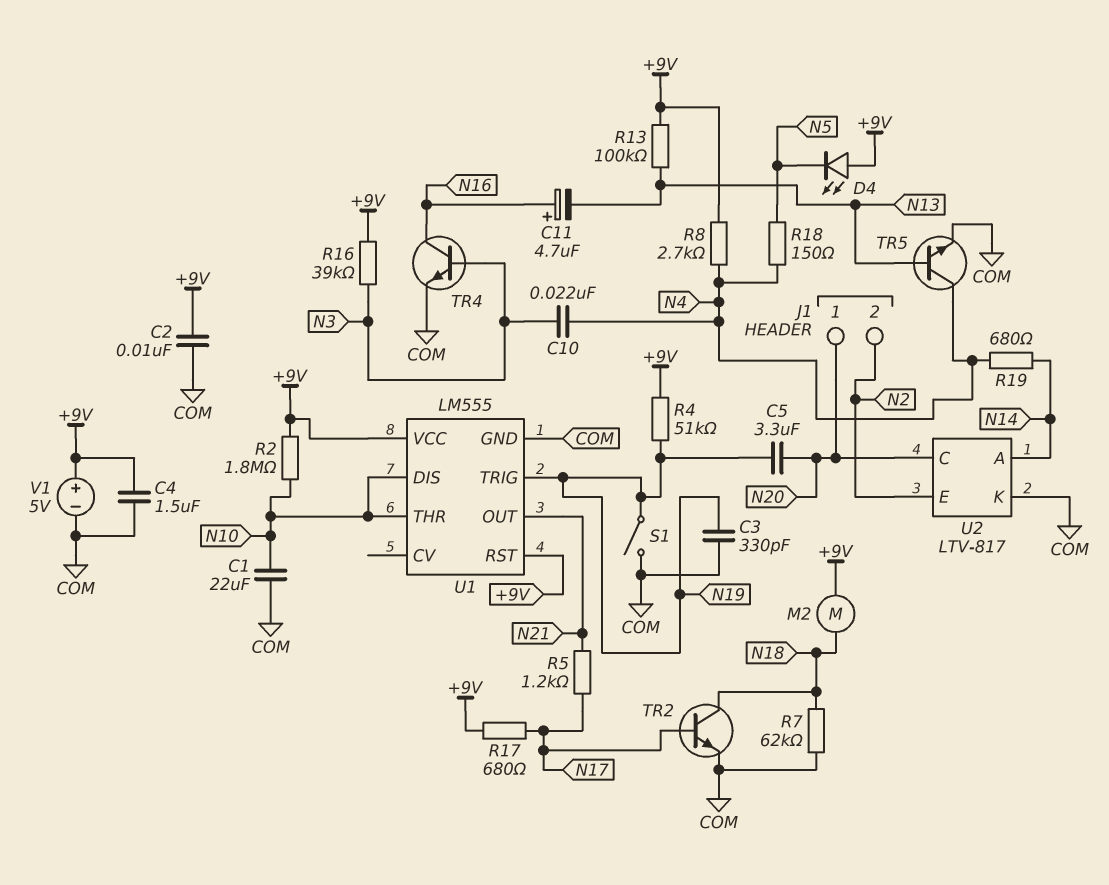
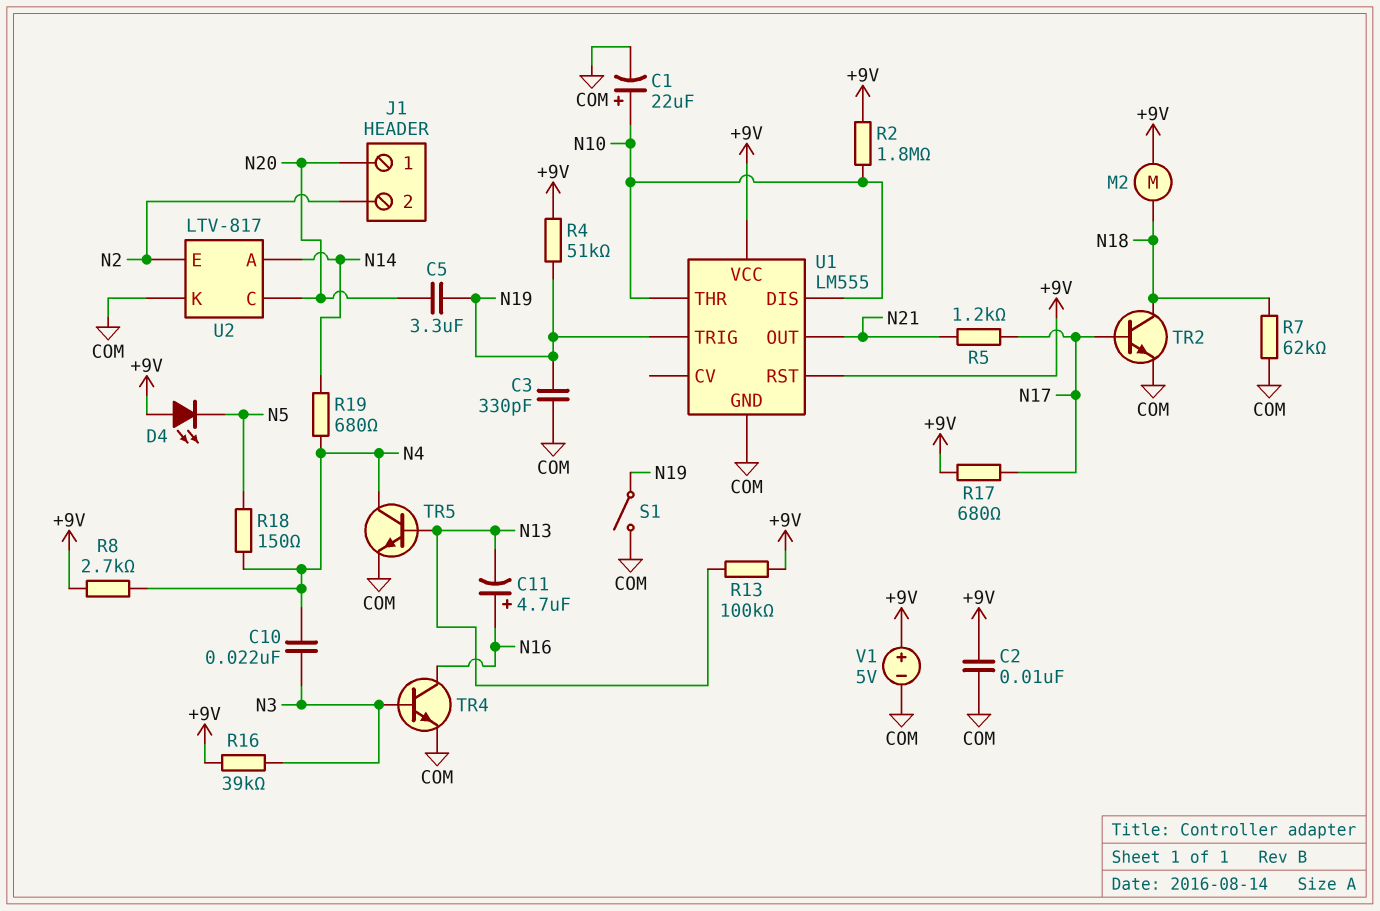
C1: 22uF (COM, N10) -> 22uF (plus N10, minus COM)
C4: 1.5uF (+9V, COM) -> none

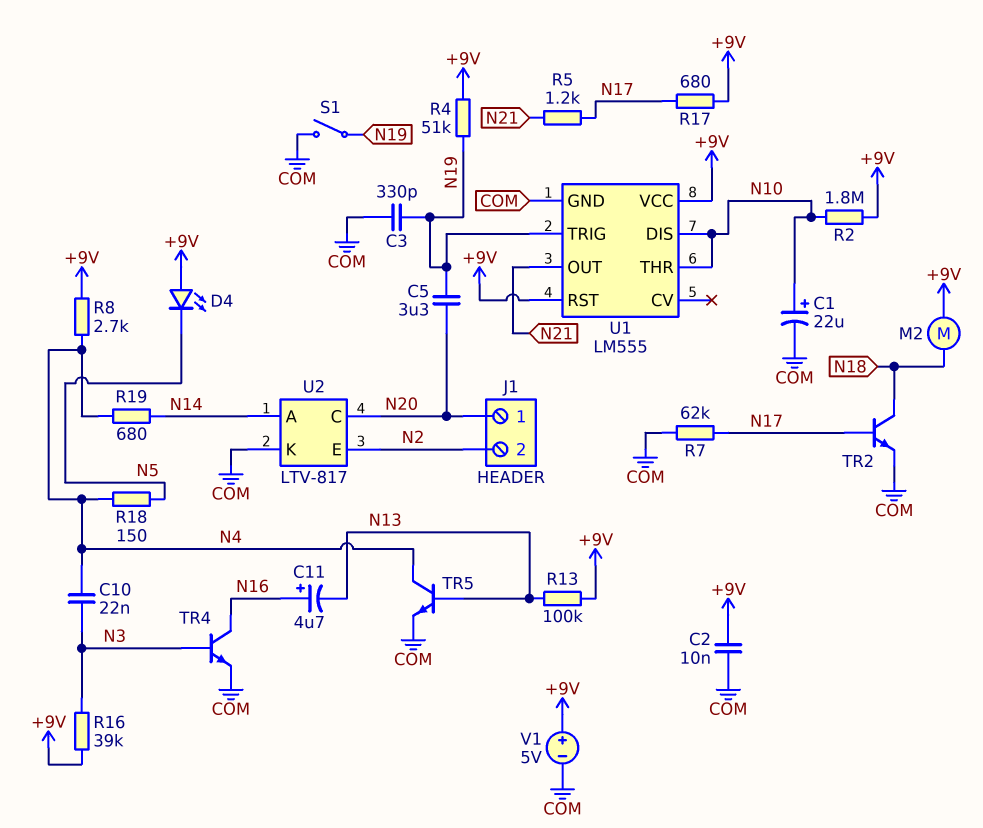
R7: 62k (COM, N18) -> 62k (COM, N17)

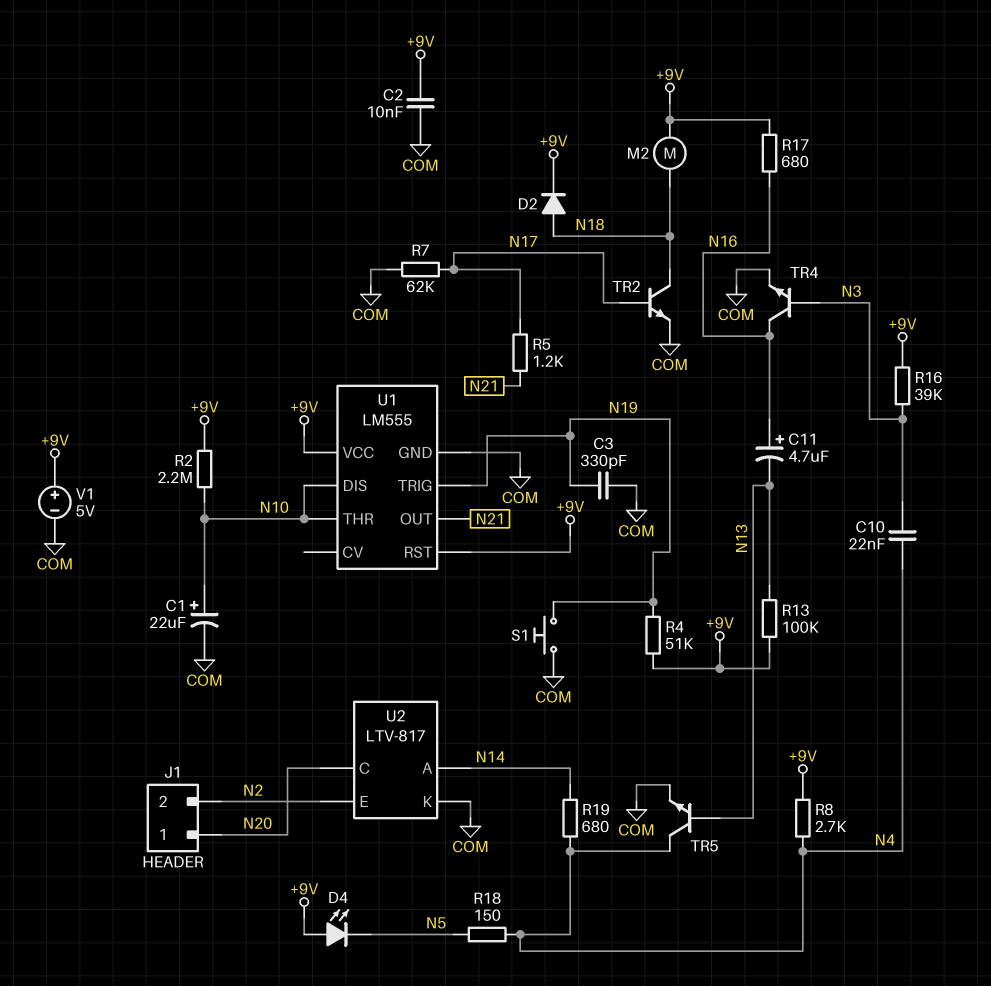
C5: 3.3uF (N19, N20) -> none
D2: none -> diode (A N18, K +9V)
R2: 1.8M (+9V, N10) -> 2.2M (+9V, N10)
R17: 680 (+9V, N17) -> 680 (+9V, N16)
S1: switch (COM, N19) -> button (COM, N19)

